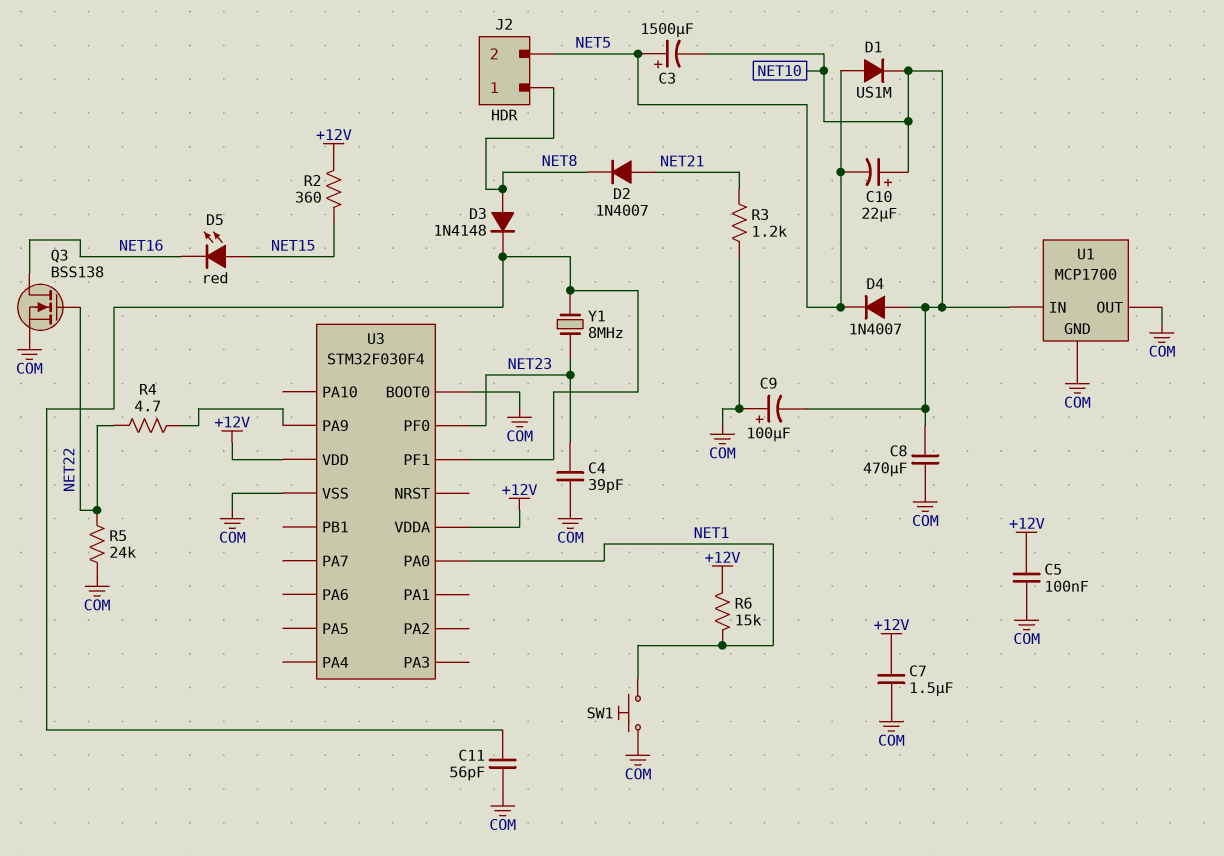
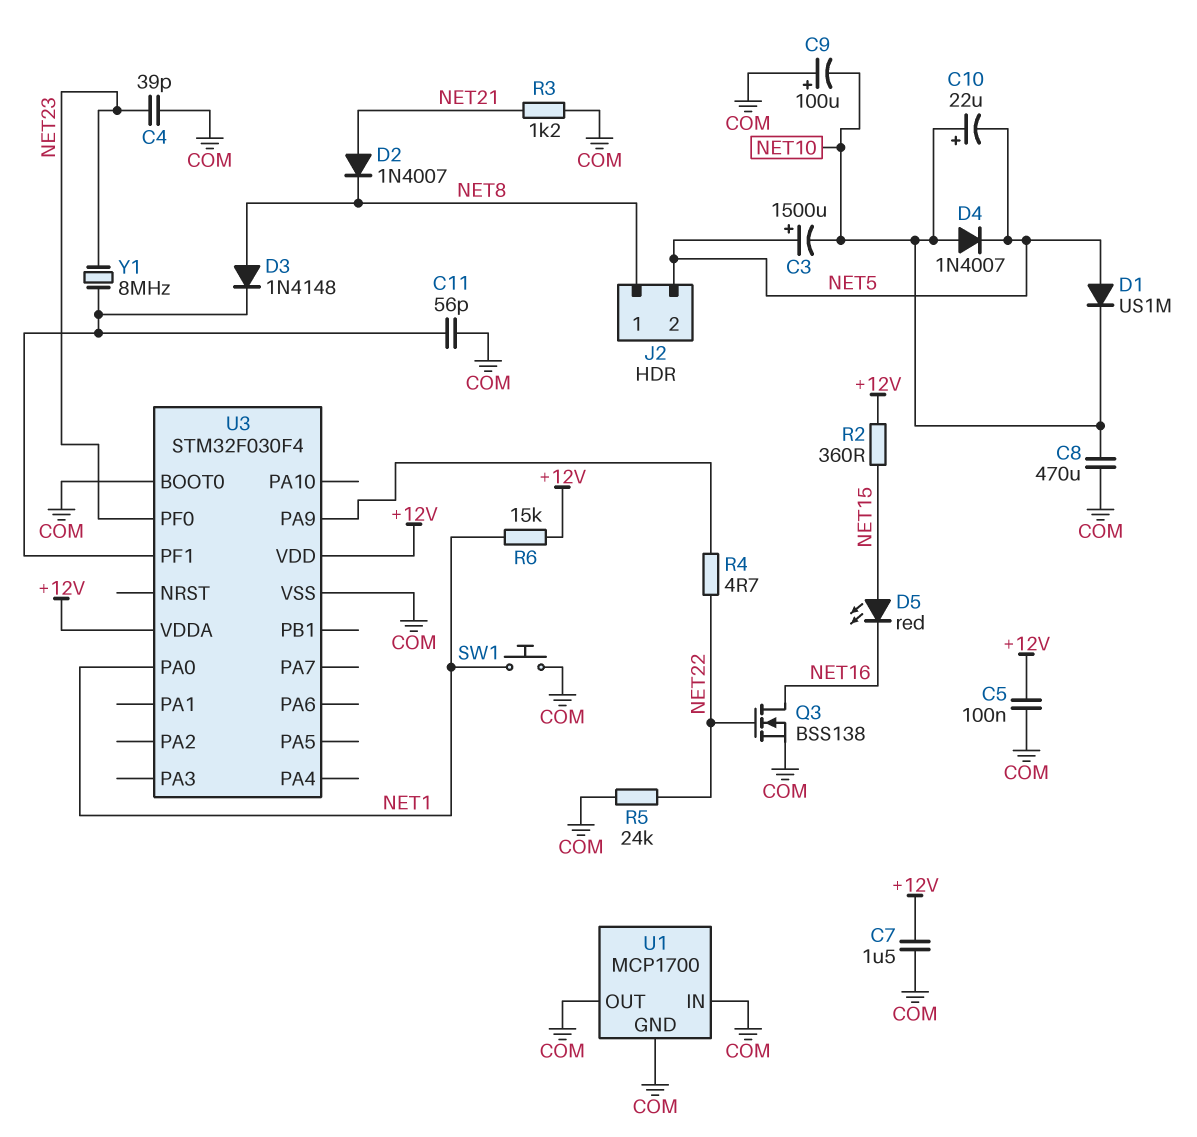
U1 pin IN: NET10 -> COM

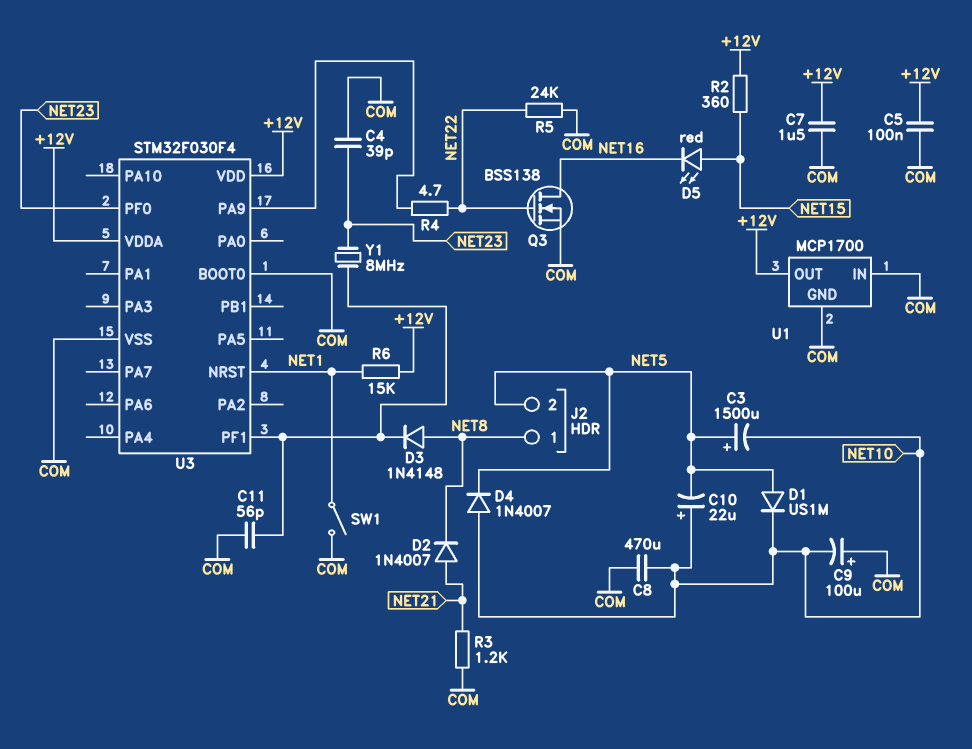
SW1: button (COM, NET1) -> switch (COM, NET1)
U1 pin OUT: COM -> +12V
U3 pin NRST: none -> NET1
U3 pin PA0: NET1 -> none

